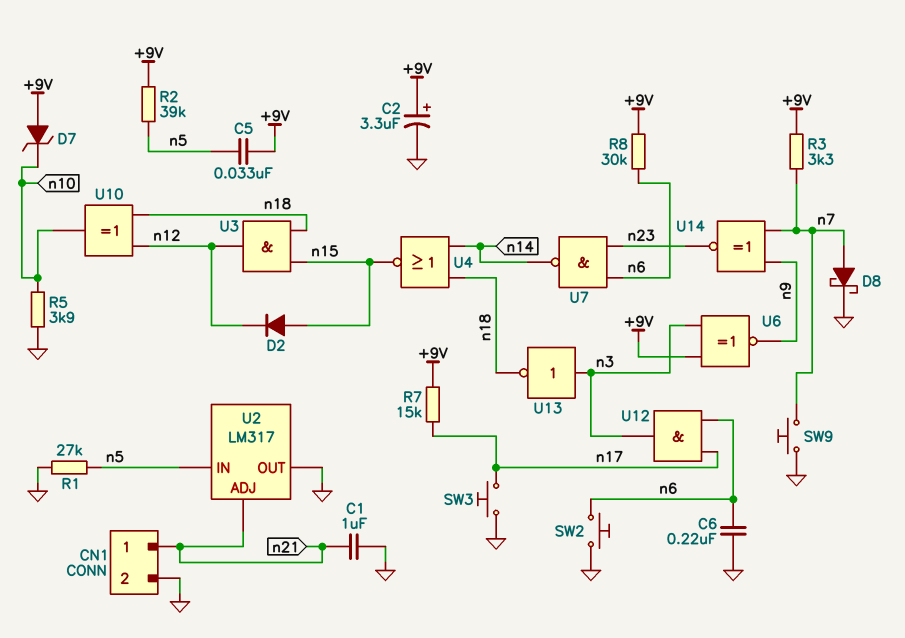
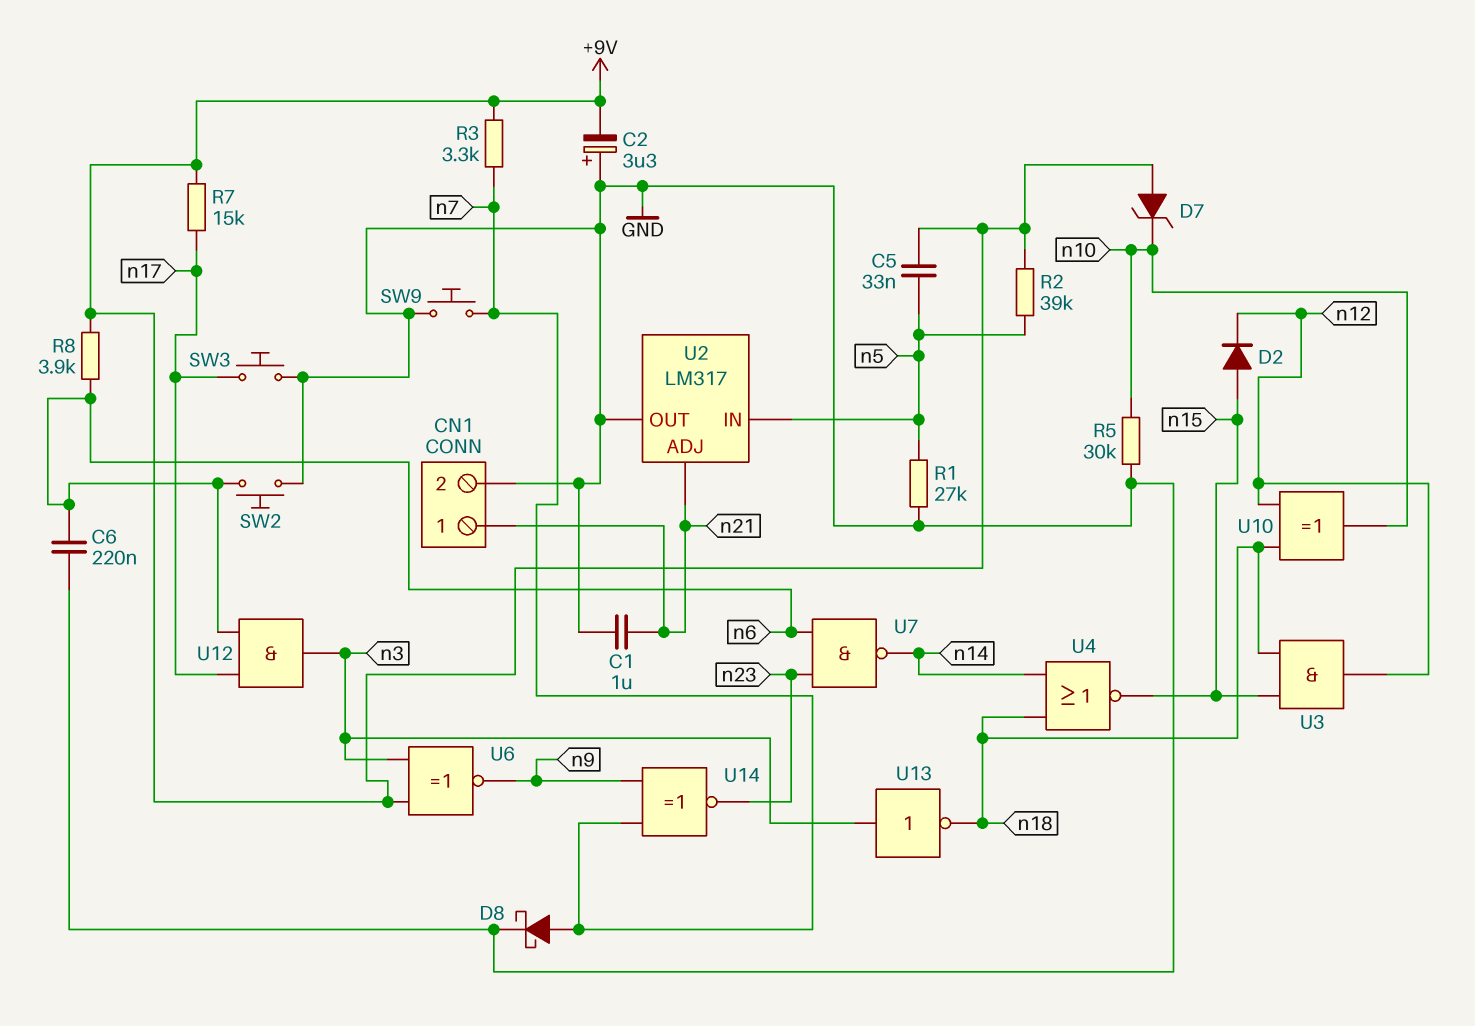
C2: 3.3uF (plus +9V, minus GND) -> 3.3uF (plus GND, minus +9V)
R5: 3.9k (GND, n10) -> 30k (GND, n10)
R8: 30k (+9V, n6) -> 3.9k (+9V, n6)

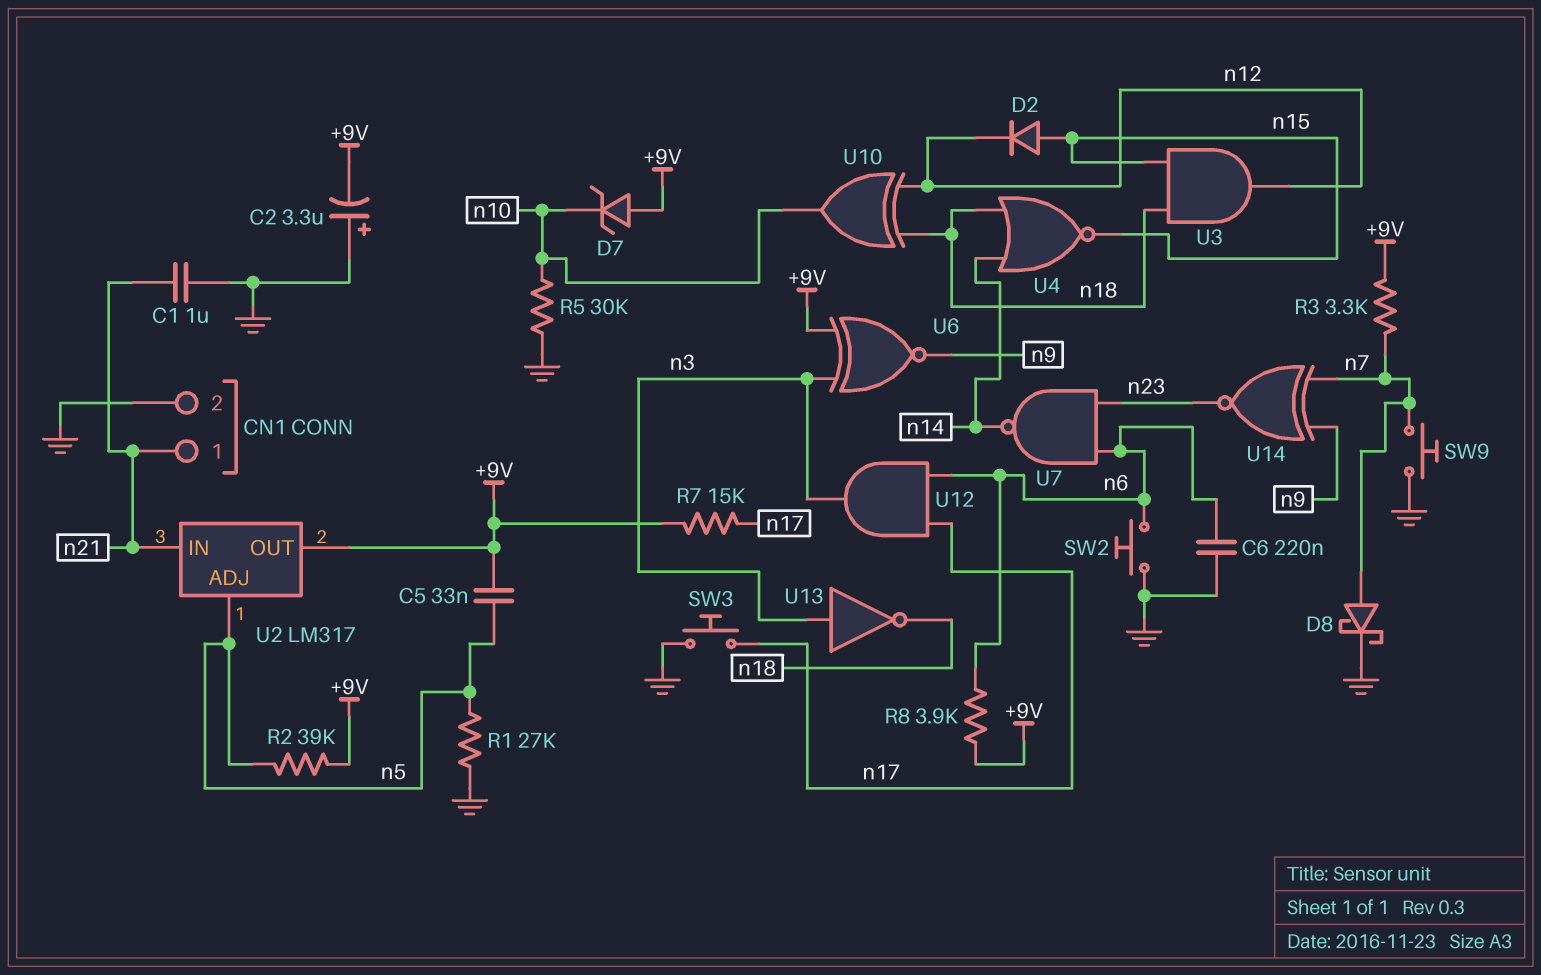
U2 pin ADJ: n21 -> n5
U2 pin IN: n5 -> n21
U2 pin OUT: GND -> +9V

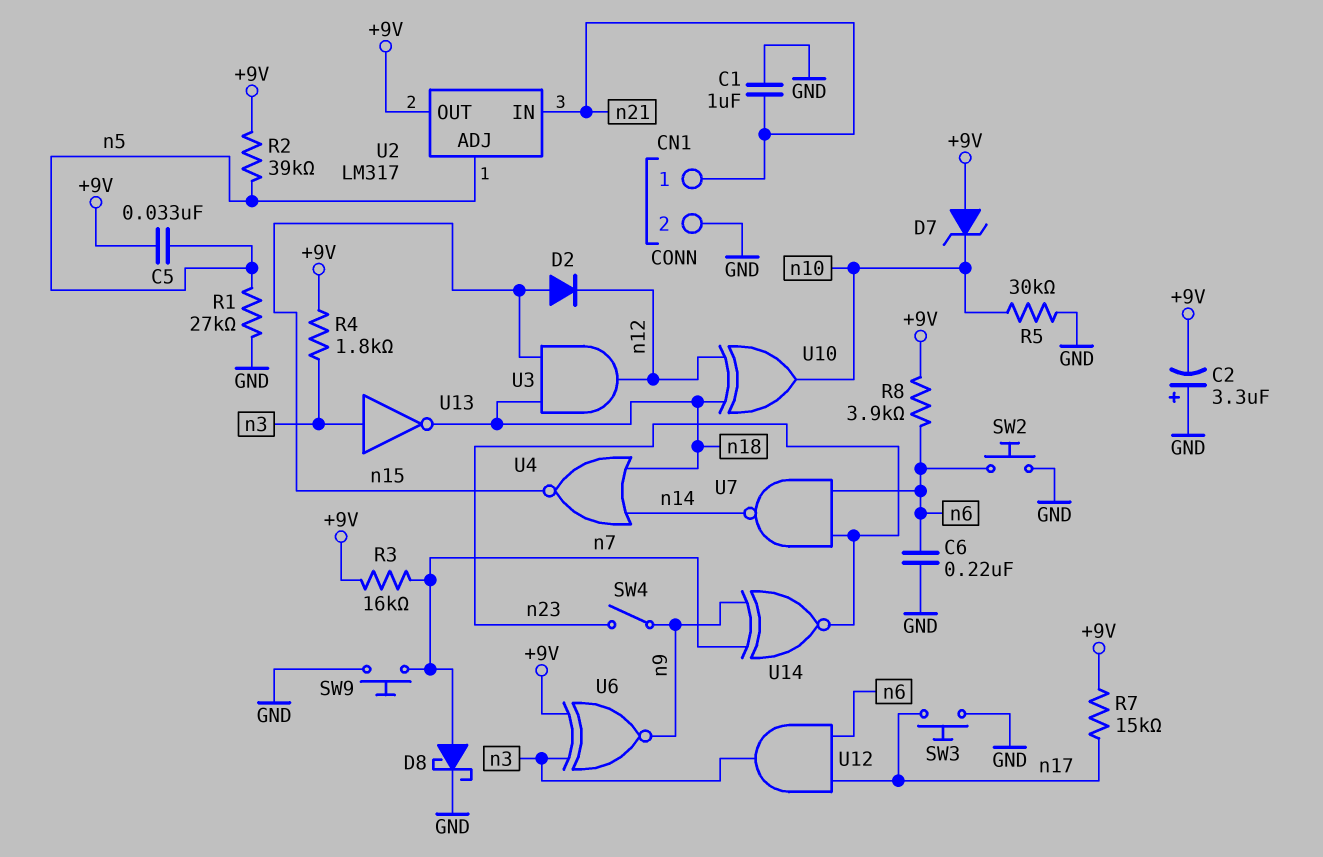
R3: 3.3k (+9V, n7) -> 16k (+9V, n7)
R4: none -> 1.8k (+9V, n3)
SW4: none -> switch (n9, n23)

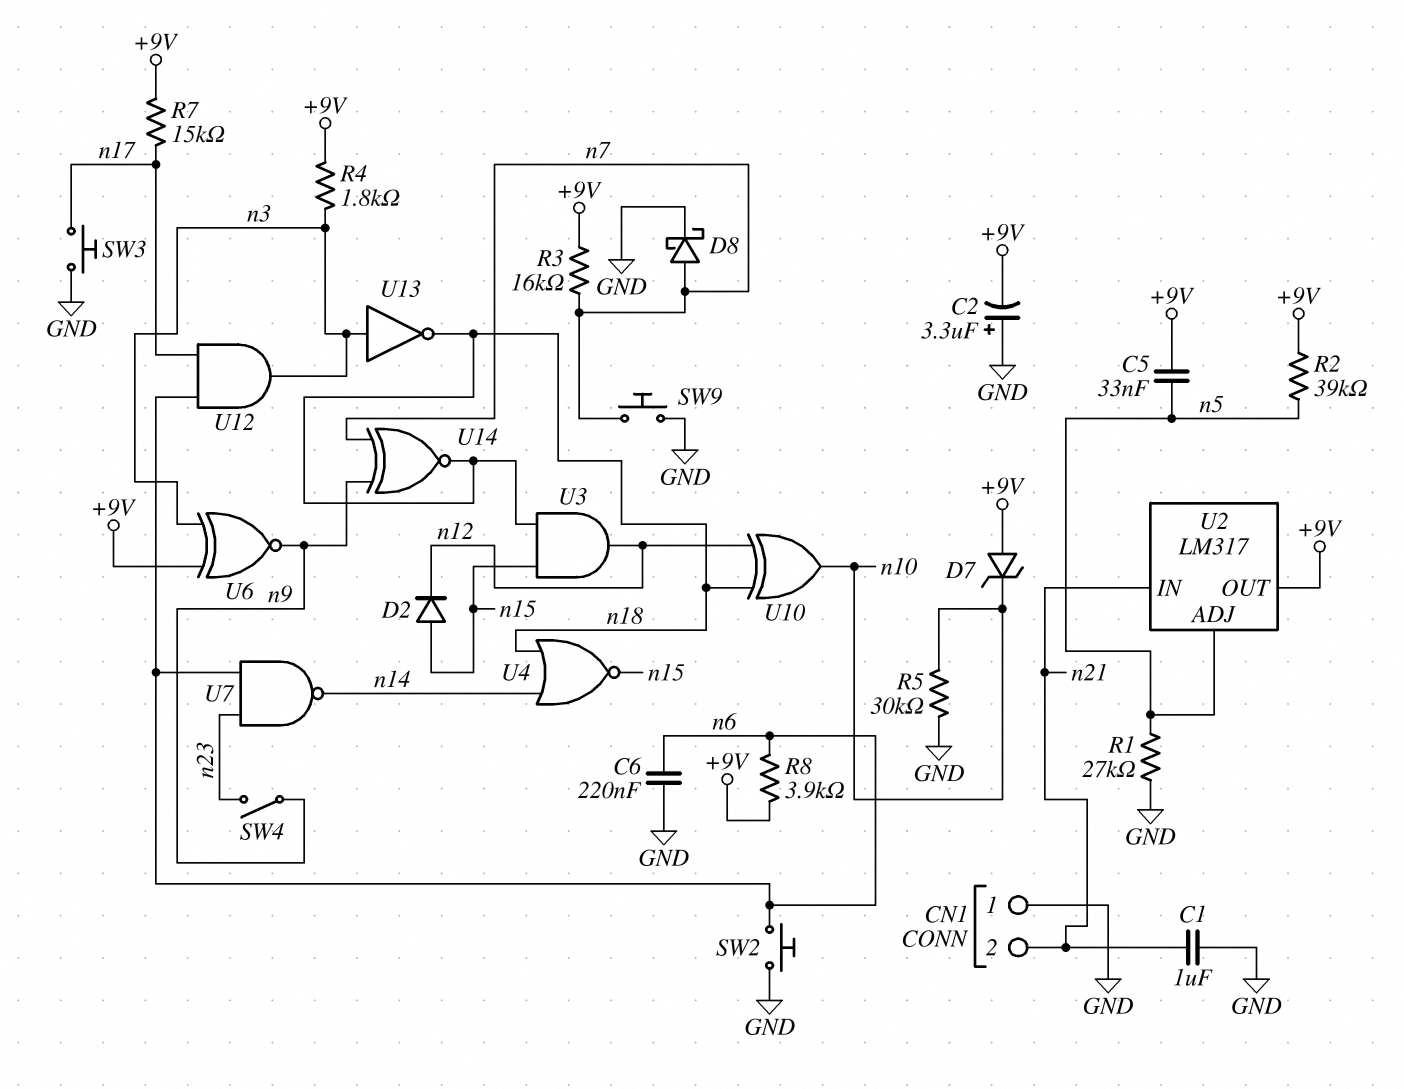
CN1 pin 1: n21 -> GND
CN1 pin 2: GND -> n21
U14: XNOR (in n7, in n9, out n23) -> XNOR (in n7, in n9, out n18)

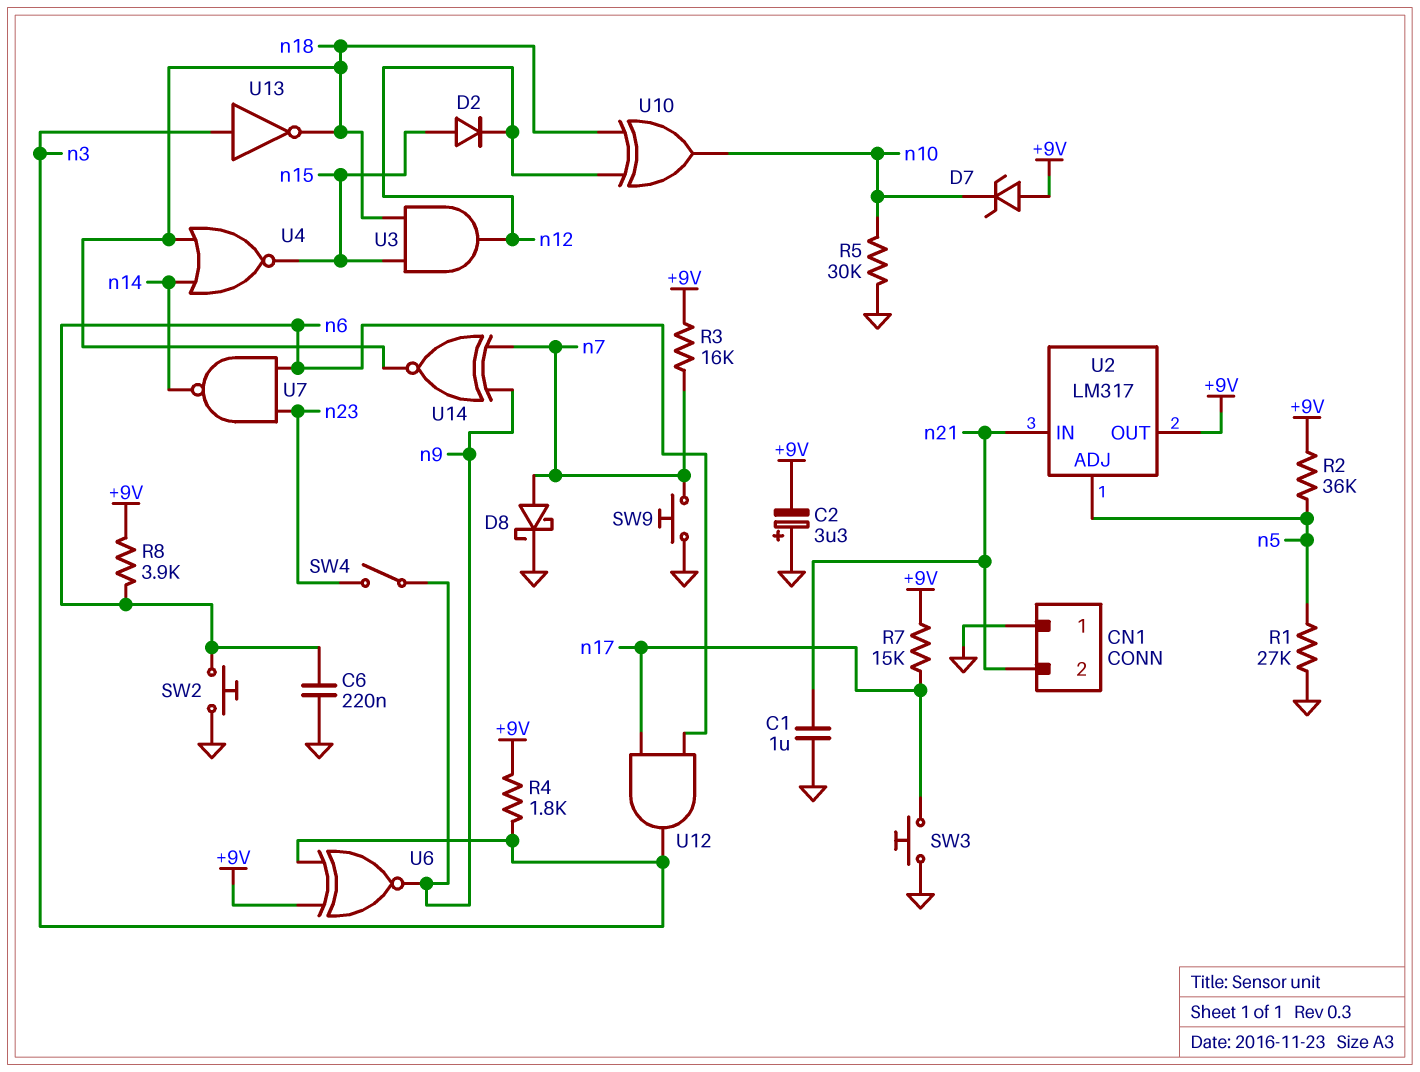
C5: 33nF (+9V, n5) -> none
R2: 39k (+9V, n5) -> 36k (+9V, n5)

